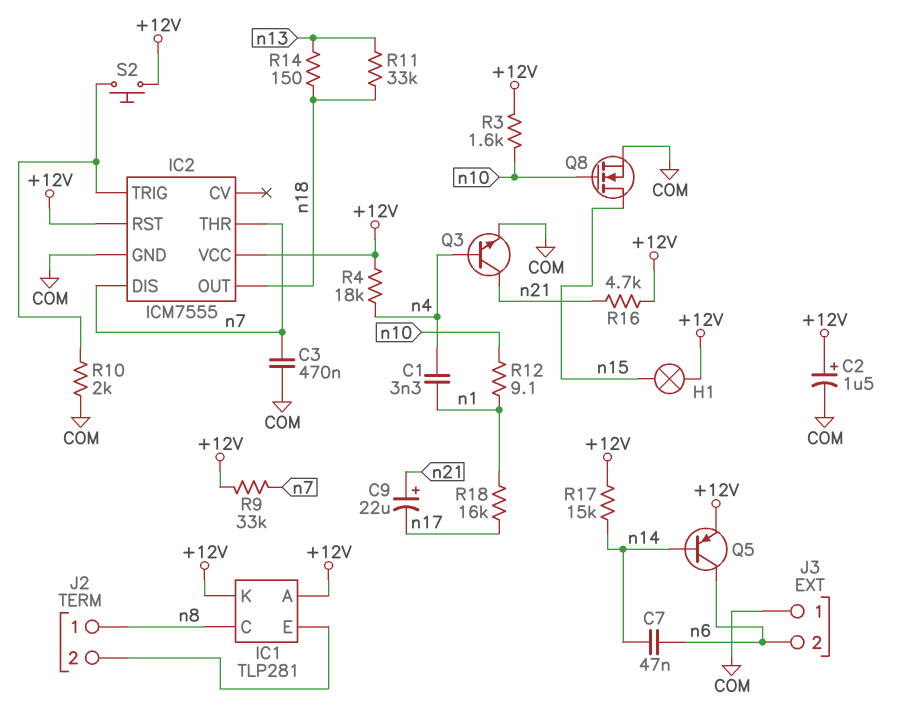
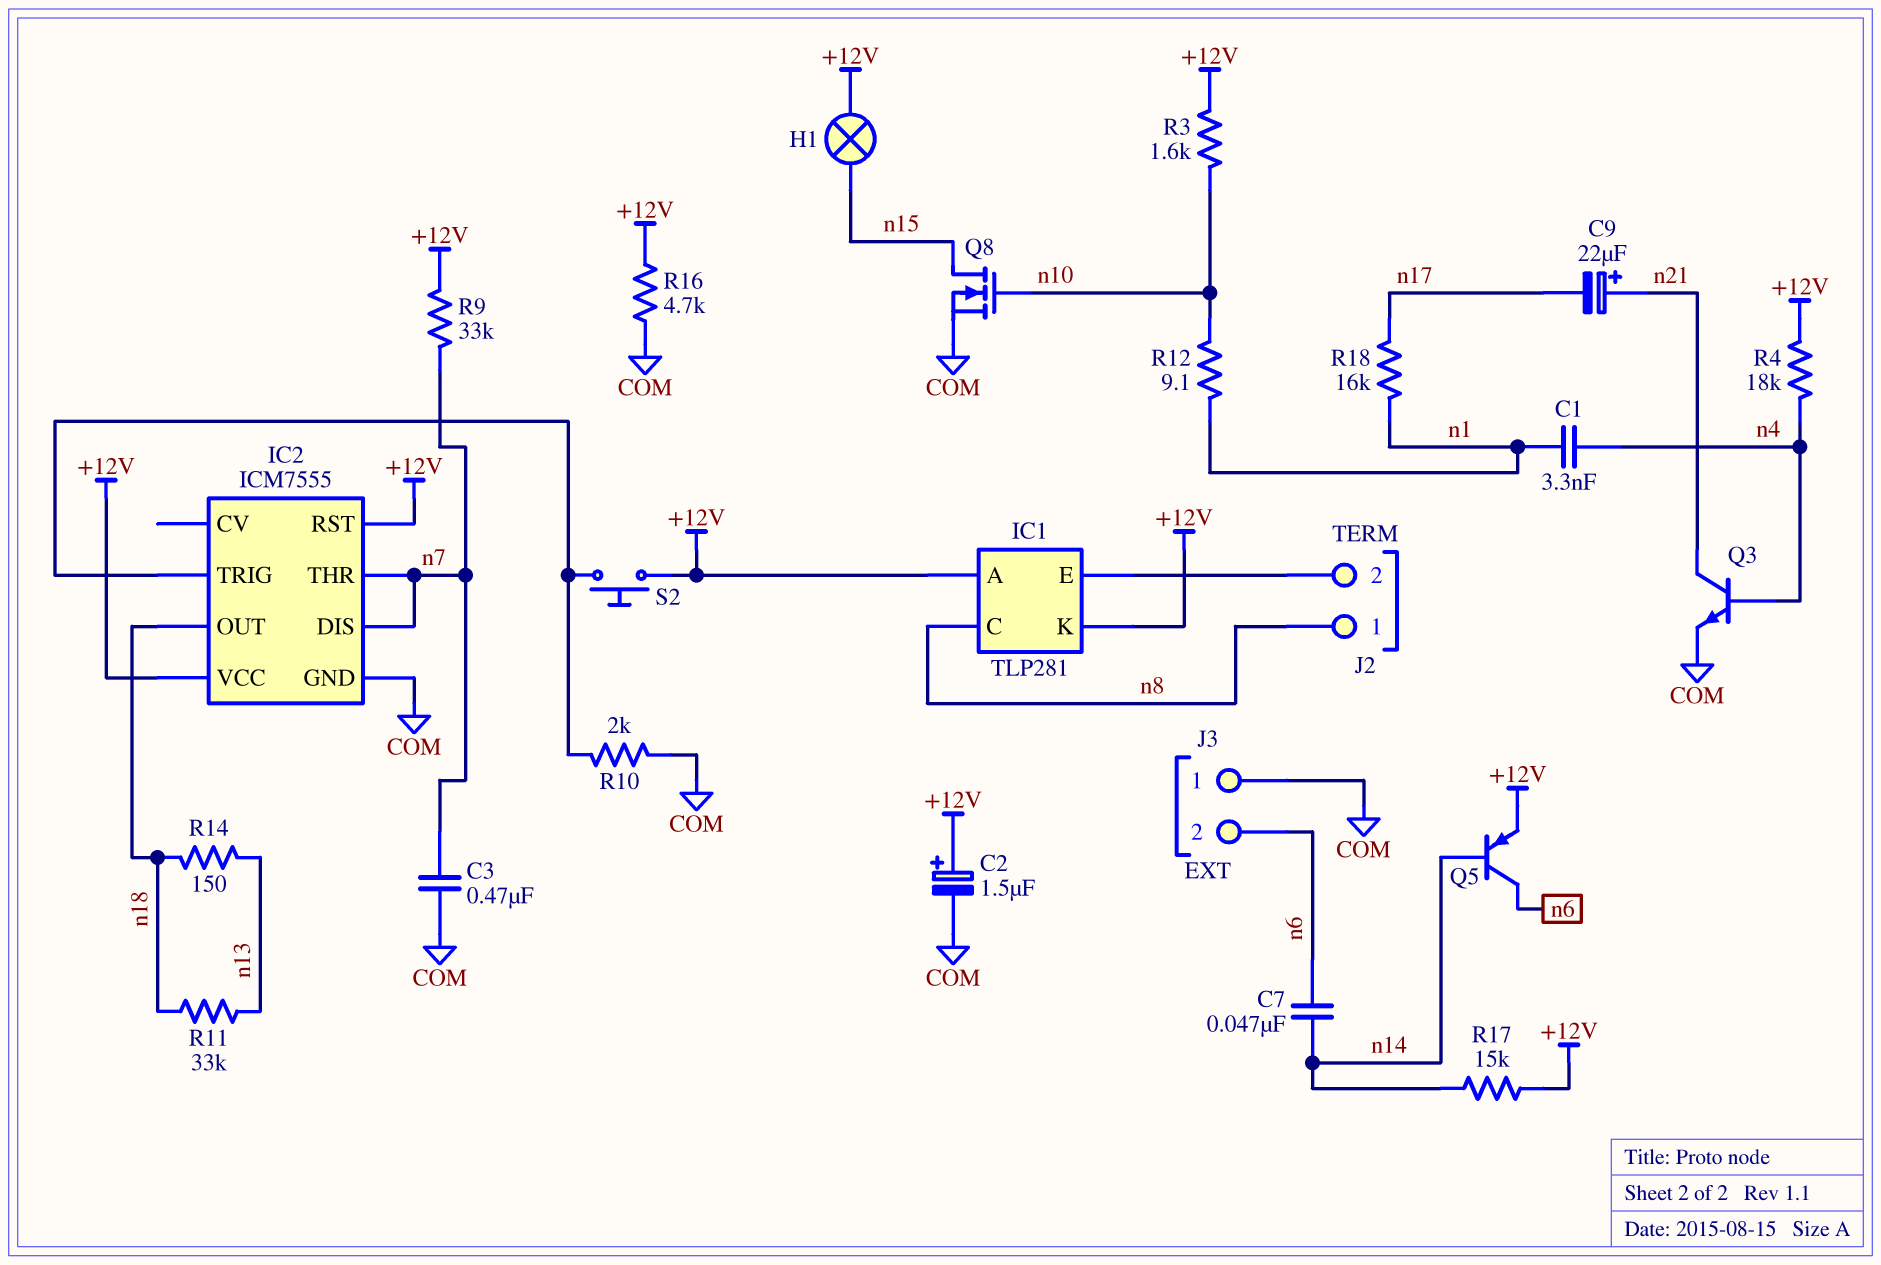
R16: 4.7k (+12V, n21) -> 4.7k (+12V, COM)

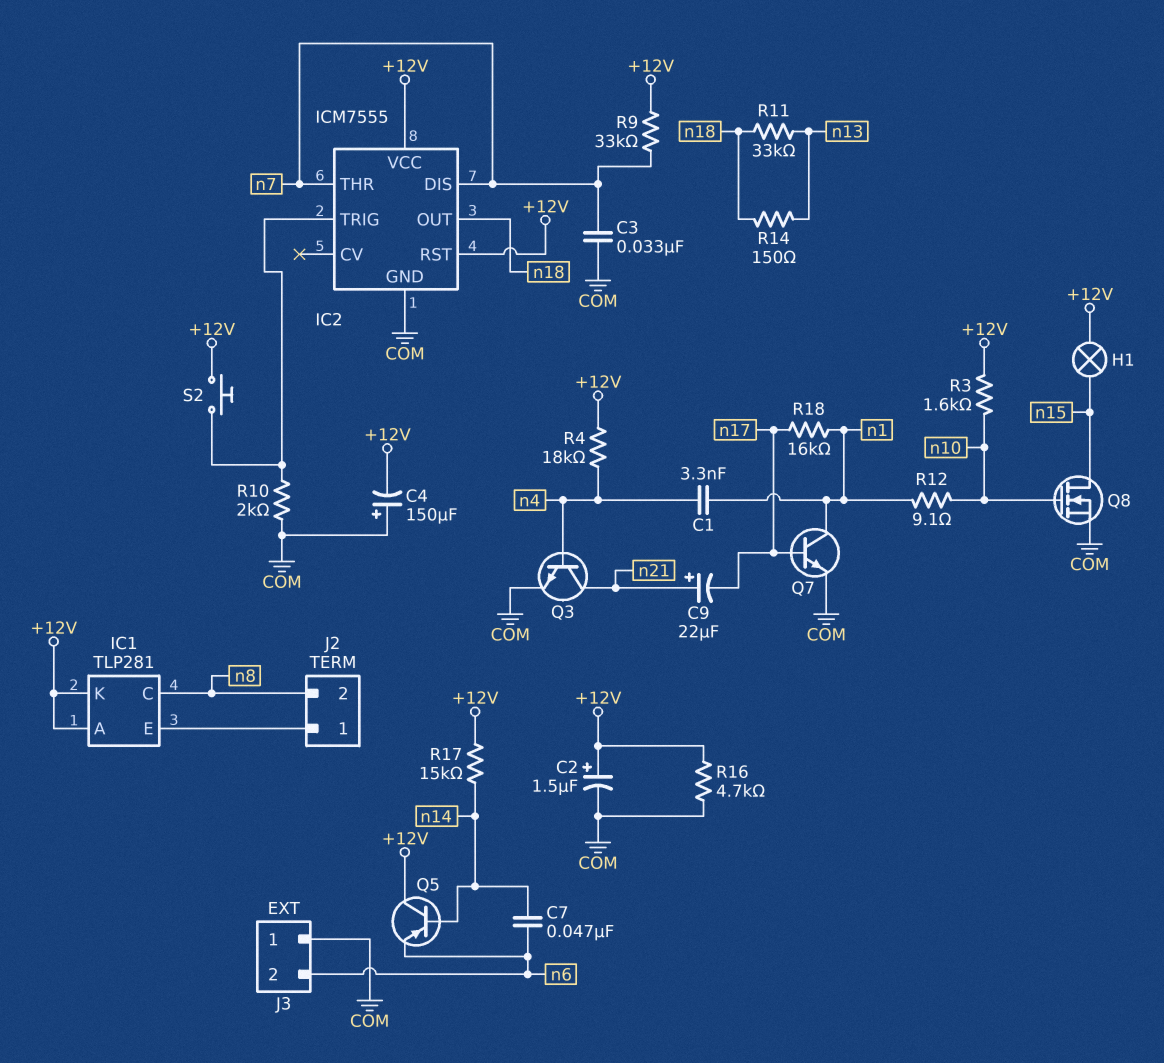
C3: 470nF (COM, n7) -> 33nF (COM, n7)
C4: none -> 150uF (plus COM, minus +12V)
J2 pin 1: n8 -> IC1/E
J2 pin 2: IC1/E -> n8
Q5: PNP (B n14, C n6, E +12V) -> PNP (B n14, C +12V, E n6)
Q7: none -> NPN (B n17, C n1, E COM)

